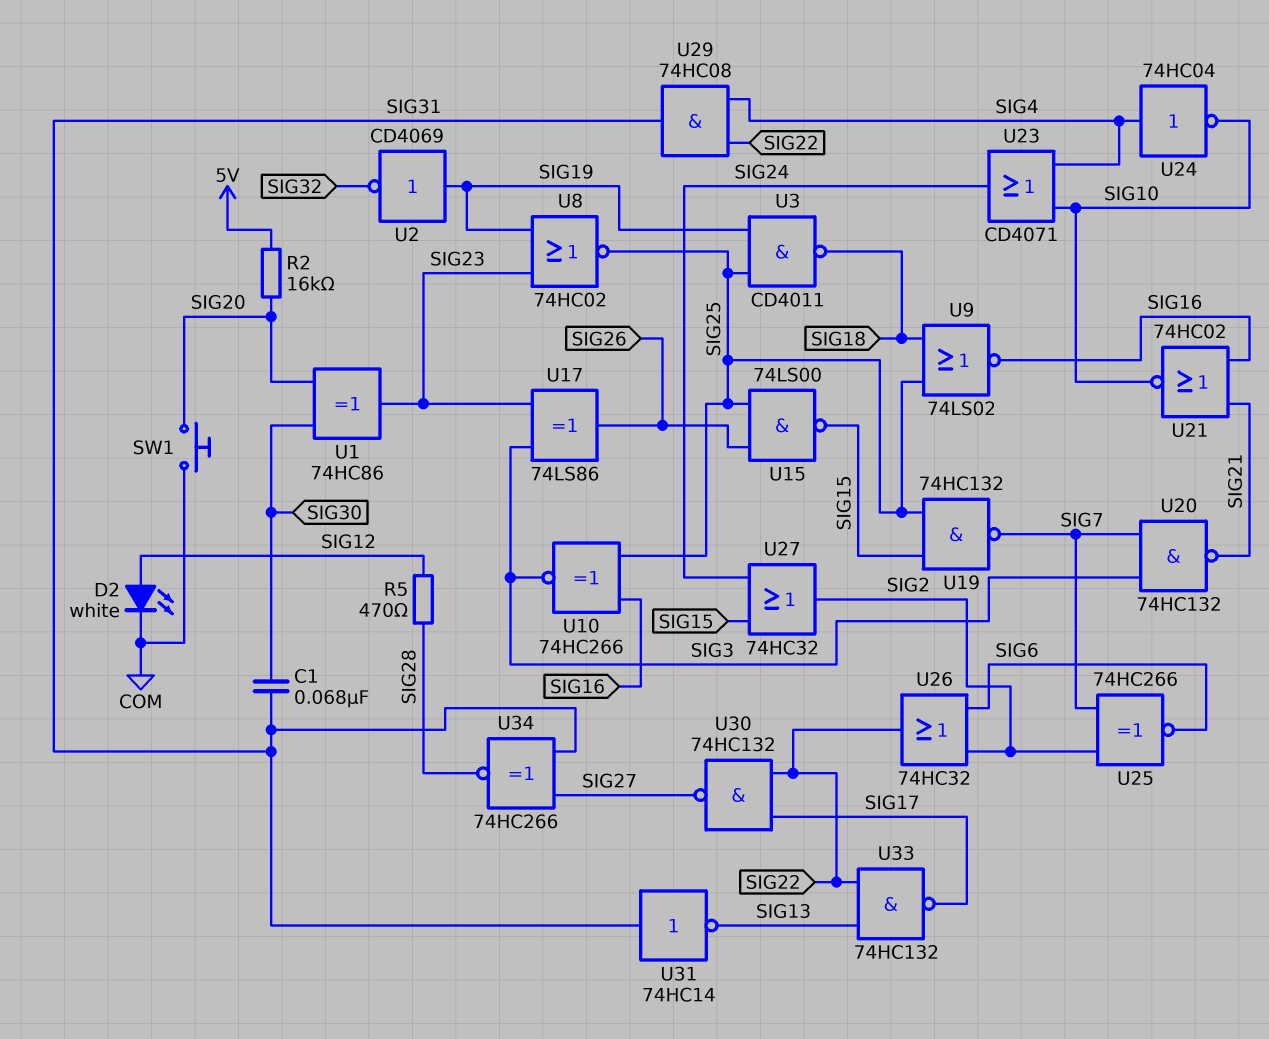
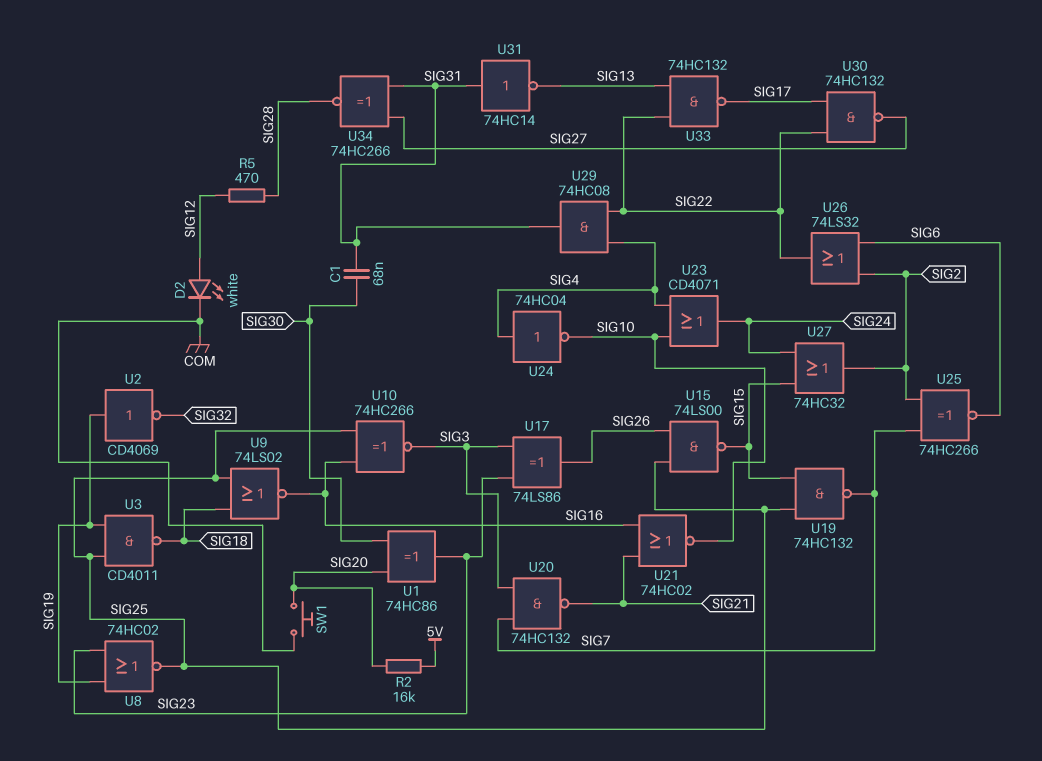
U26: OR 74HC32 (in SIG2, in SIG6, out SIG22) -> OR 74LS32 (in SIG2, in SIG6, out SIG22)

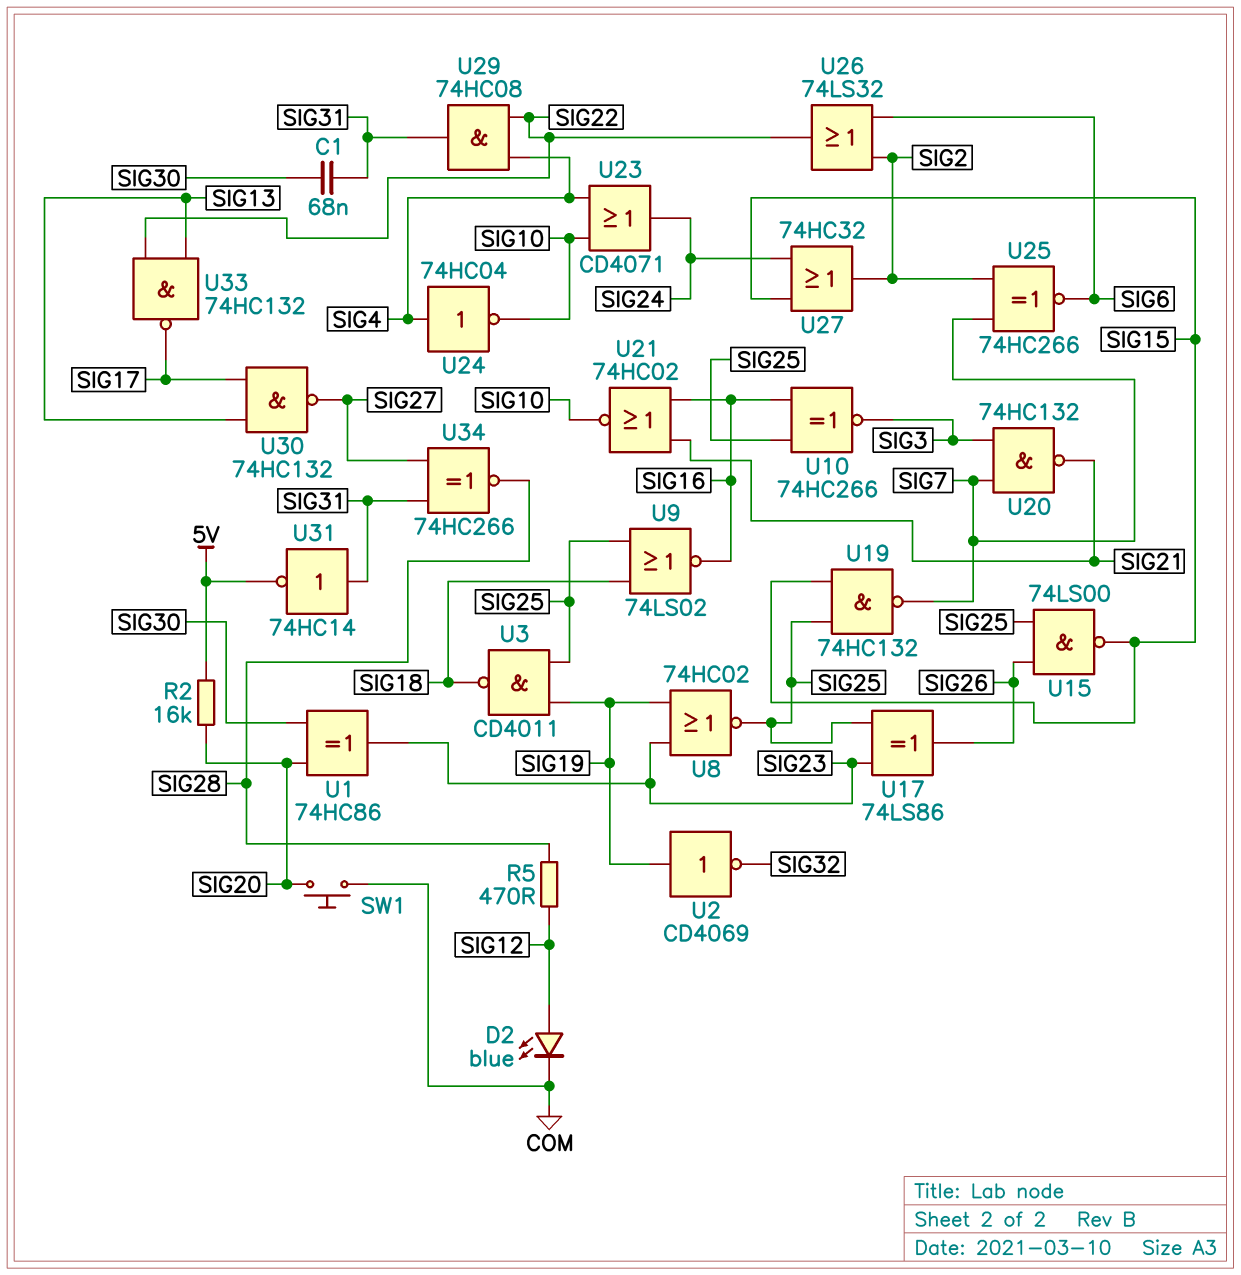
D2: LED white (A SIG12, K COM) -> LED blue (A SIG12, K COM)
U17: XOR 74LS86 (in SIG3, in SIG23, out SIG26) -> XOR 74LS86 (in SIG23, in SIG25, out SIG26)
U30: NAND 74HC132 (in SIG17, in SIG22, out SIG27) -> NAND 74HC132 (in SIG13, in SIG17, out SIG27)
U31: NOT 74HC14 (in SIG31, out SIG13) -> NOT 74HC14 (in SIG31, out 5V)

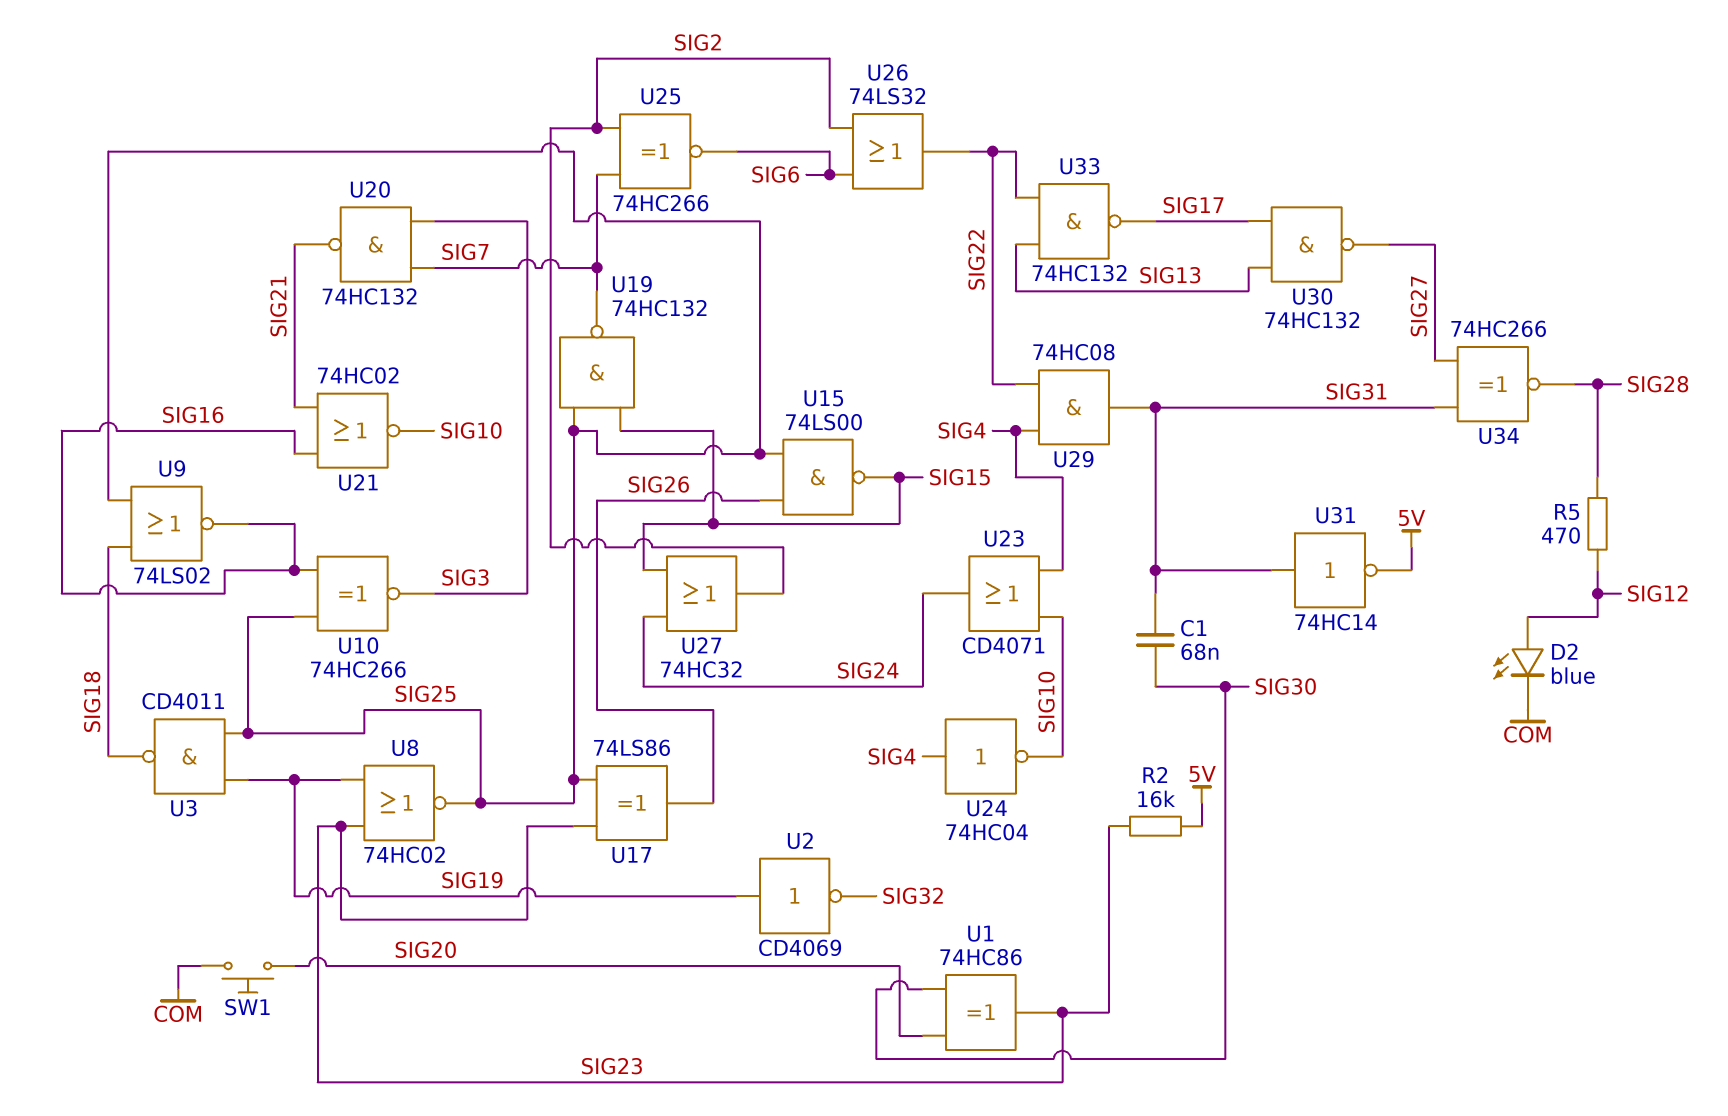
R2: 16k (5V, SIG20) -> 16k (5V, SIG23)

